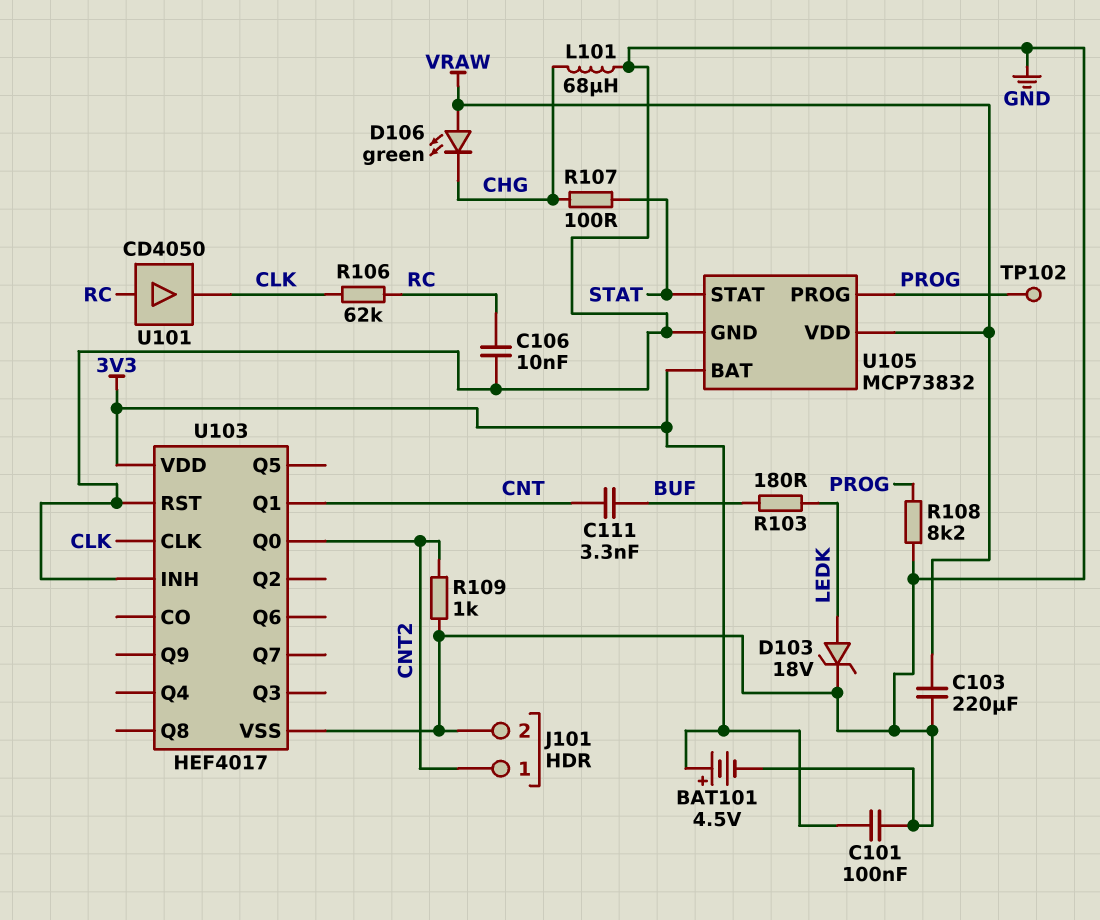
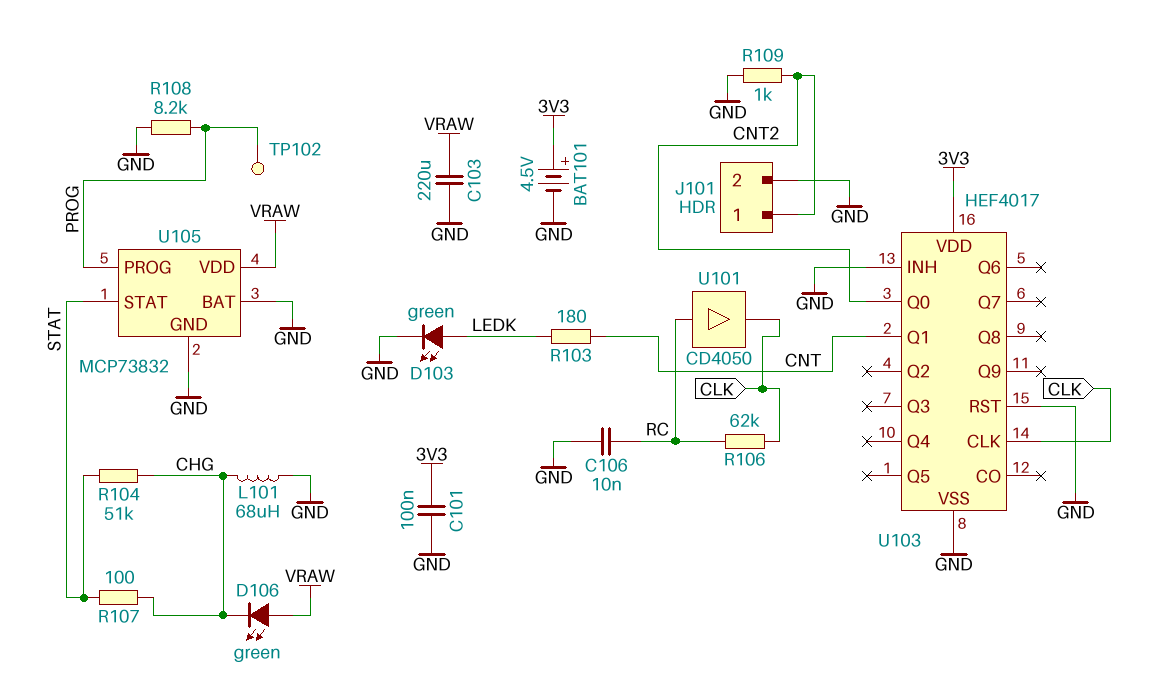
C111: 3.3nF (BUF, CNT) -> none
D103: zener 18V (A LEDK, K GND) -> LED green (A LEDK, K GND)
R103: 180 (BUF, LEDK) -> 180 (CNT, LEDK)
R104: none -> 51k (CHG, STAT)
U105 pin BAT: 3V3 -> GND

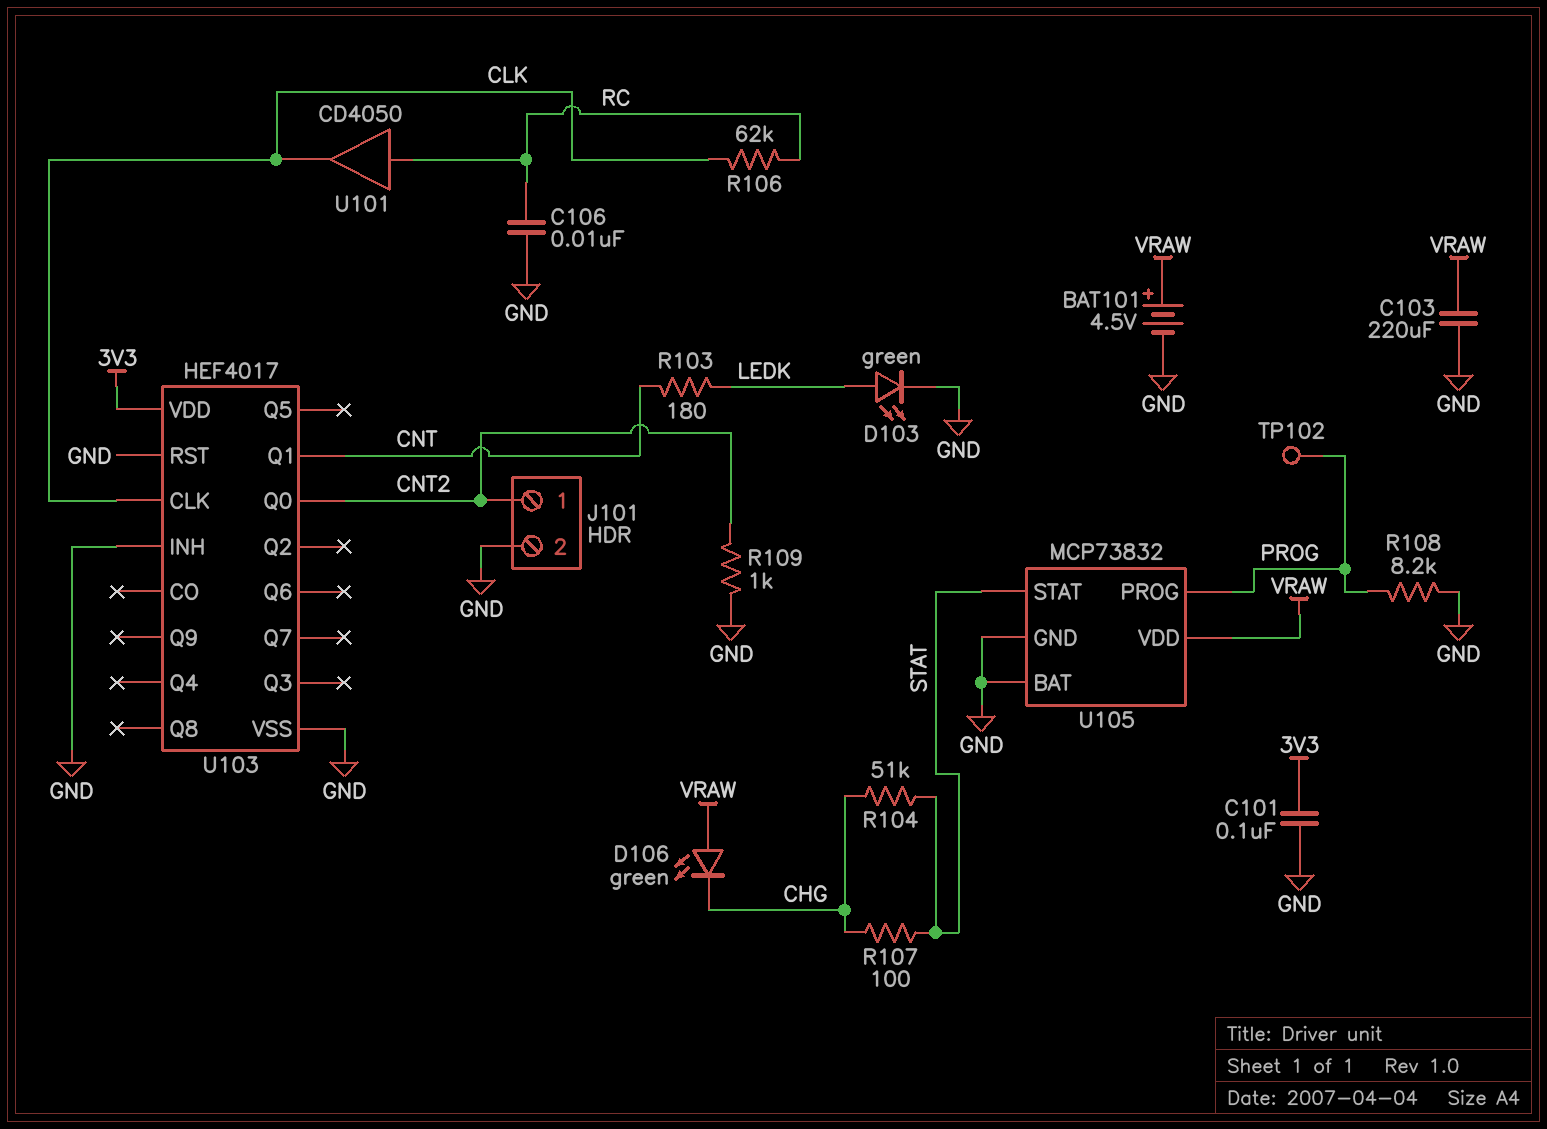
BAT101: 4.5V (plus 3V3, minus GND) -> 4.5V (plus VRAW, minus GND)
L101: 68uH (CHG, GND) -> none

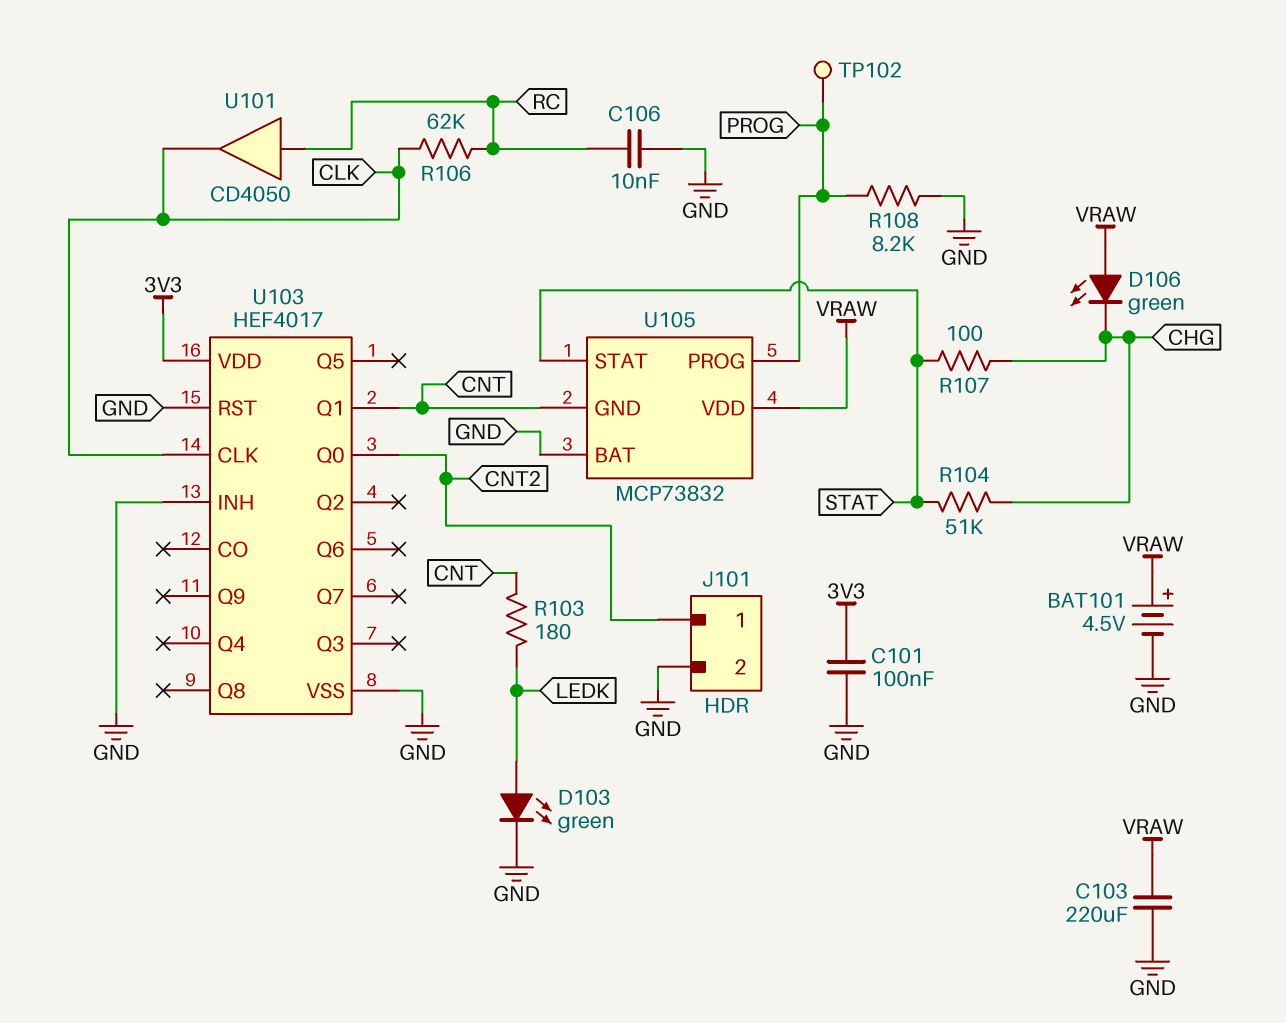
R109: 1k (CNT2, GND) -> none
U105 pin GND: GND -> CNT

